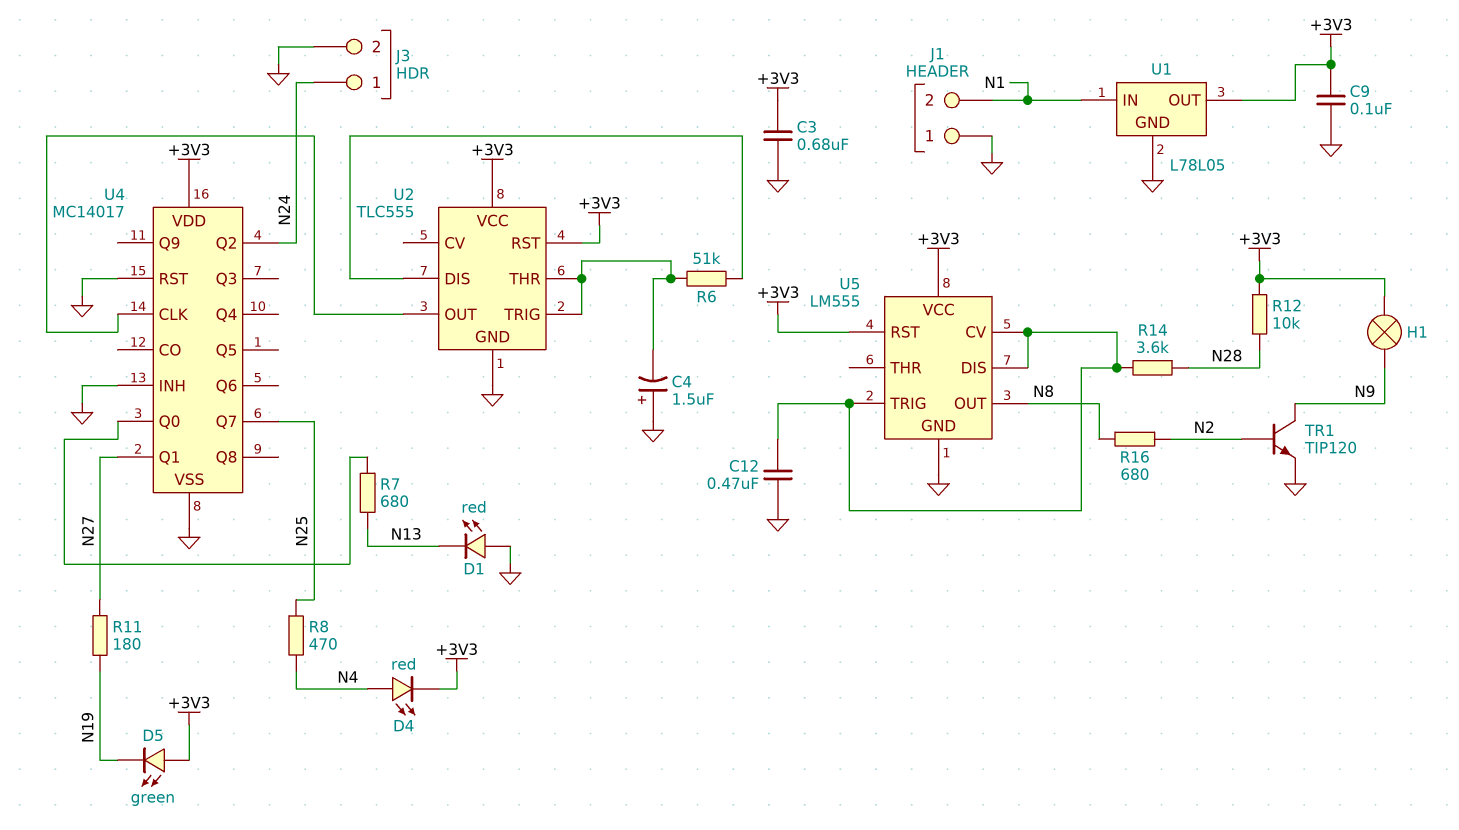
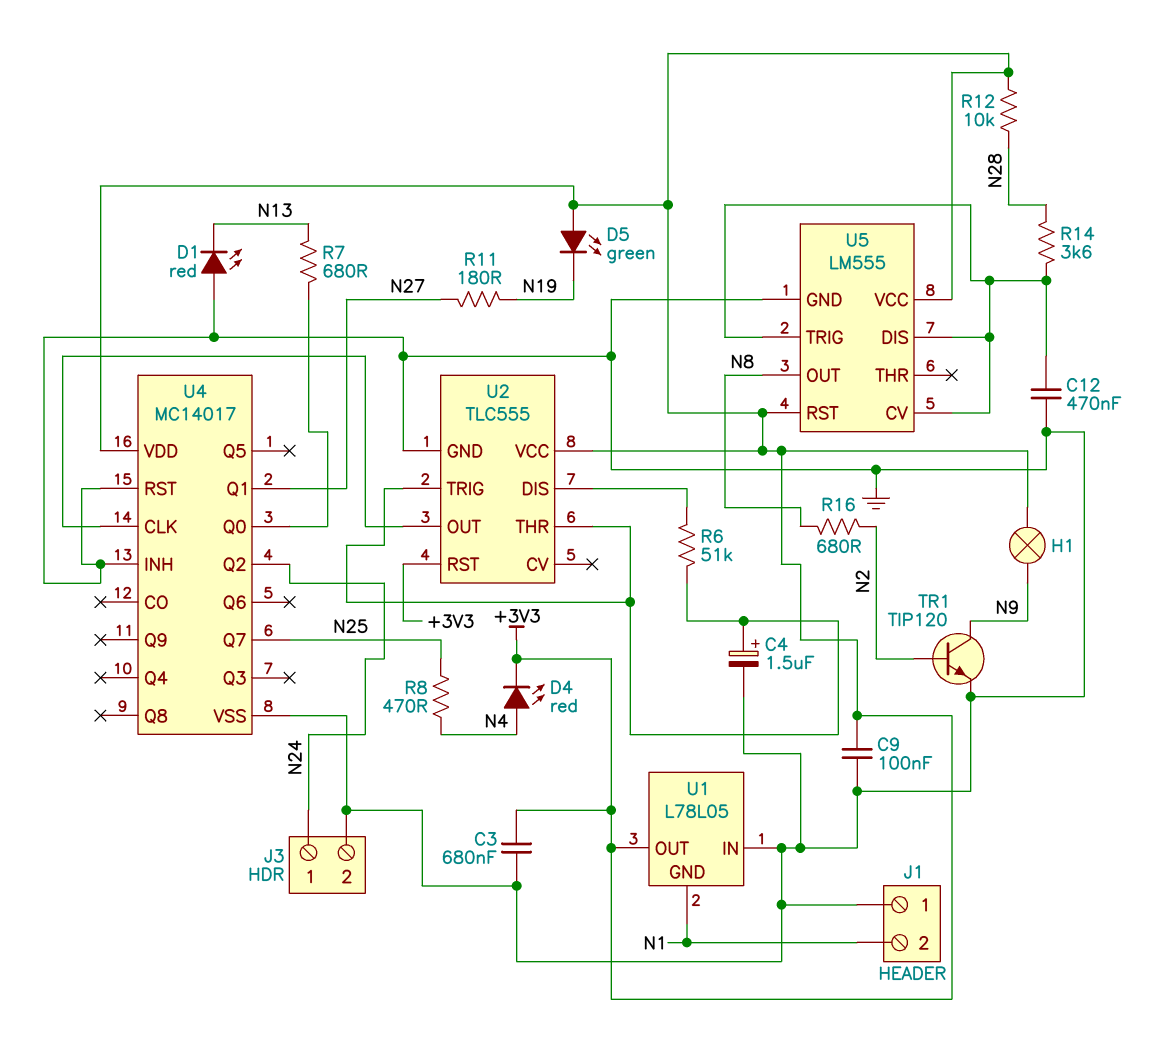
C4: 1.5uF (plus GND, minus U2/THR) -> 1.5uF (plus U2/THR, minus GND)
U1 pin GND: GND -> N1
U1 pin IN: N1 -> GND

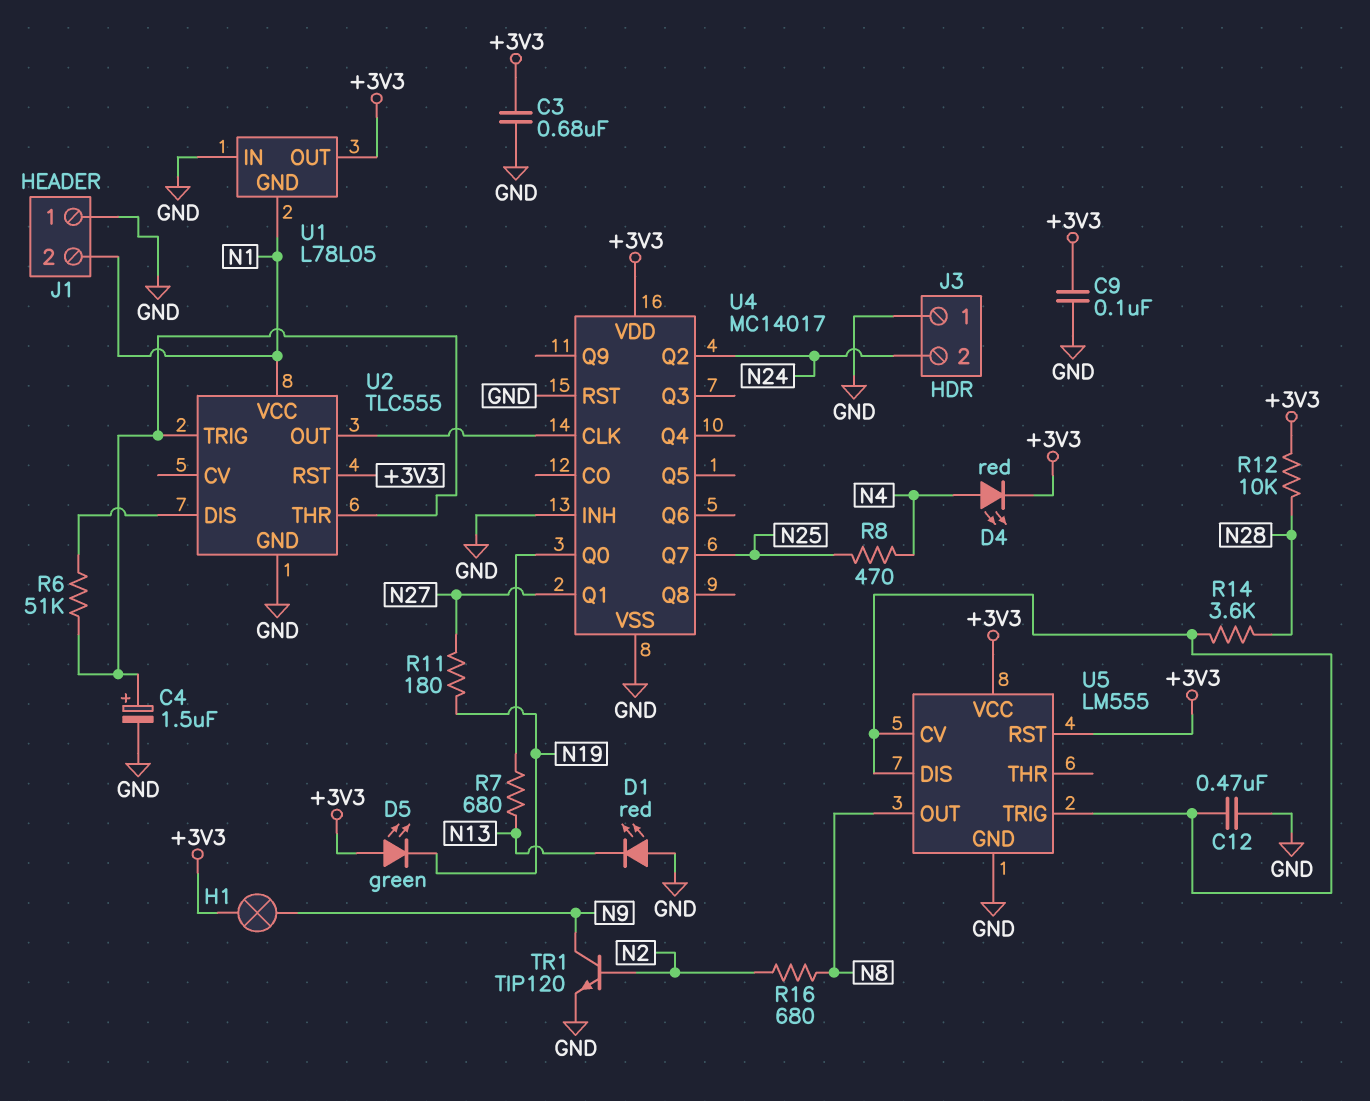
J3 pin 1: N24 -> GND
J3 pin 2: GND -> N24
U2 pin VCC: +3V3 -> N1

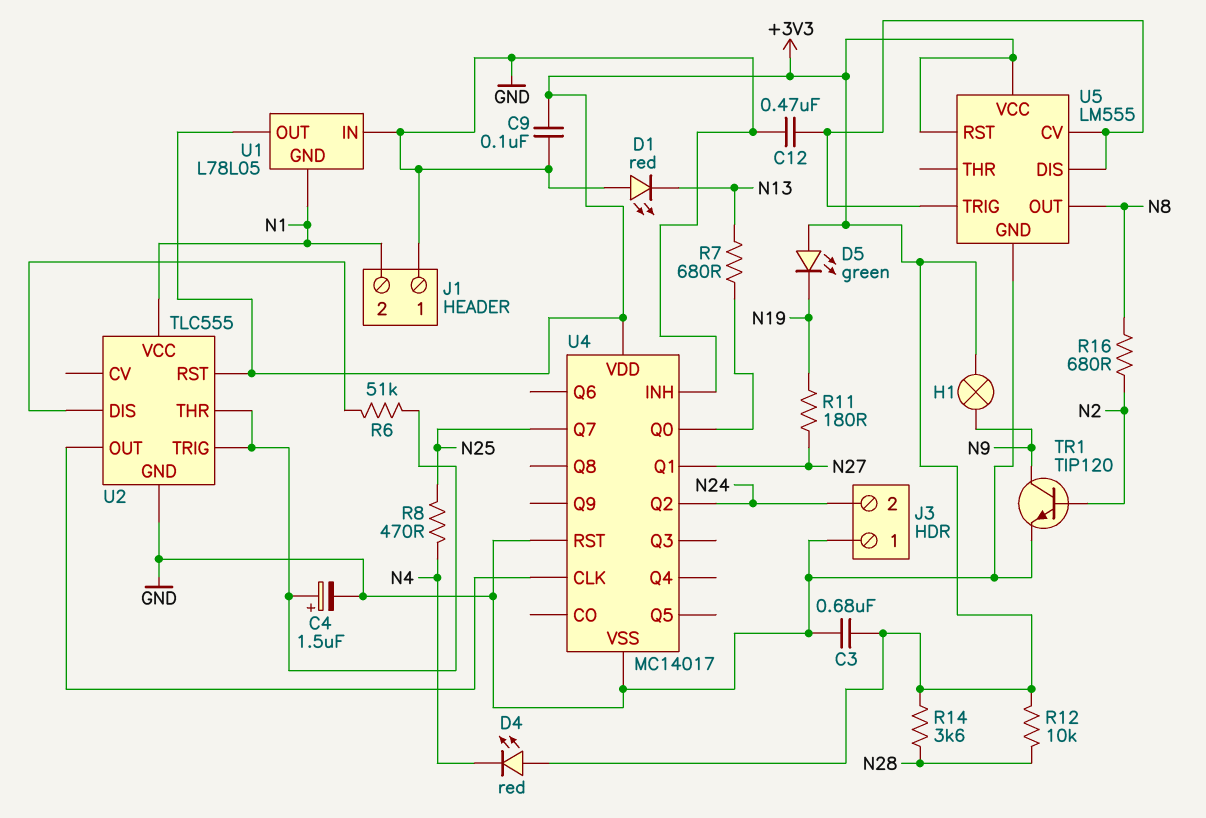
D4: LED red (A N4, K +3V3) -> LED red (A +3V3, K N4)
R14: 3.6k (N28, U5/CV) -> 3.6k (+3V3, N28)

